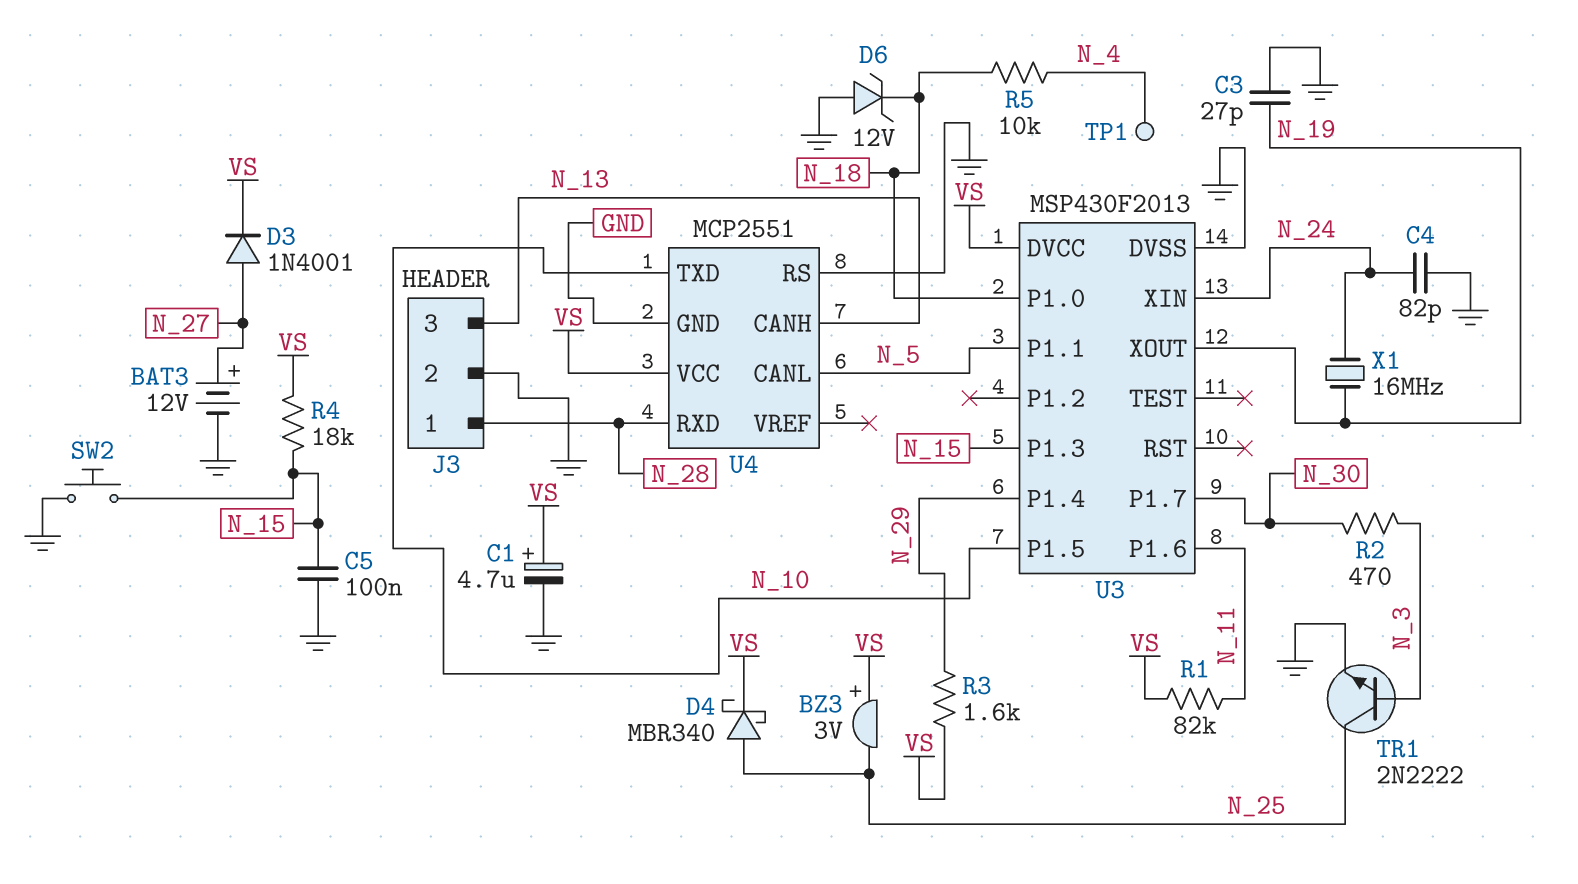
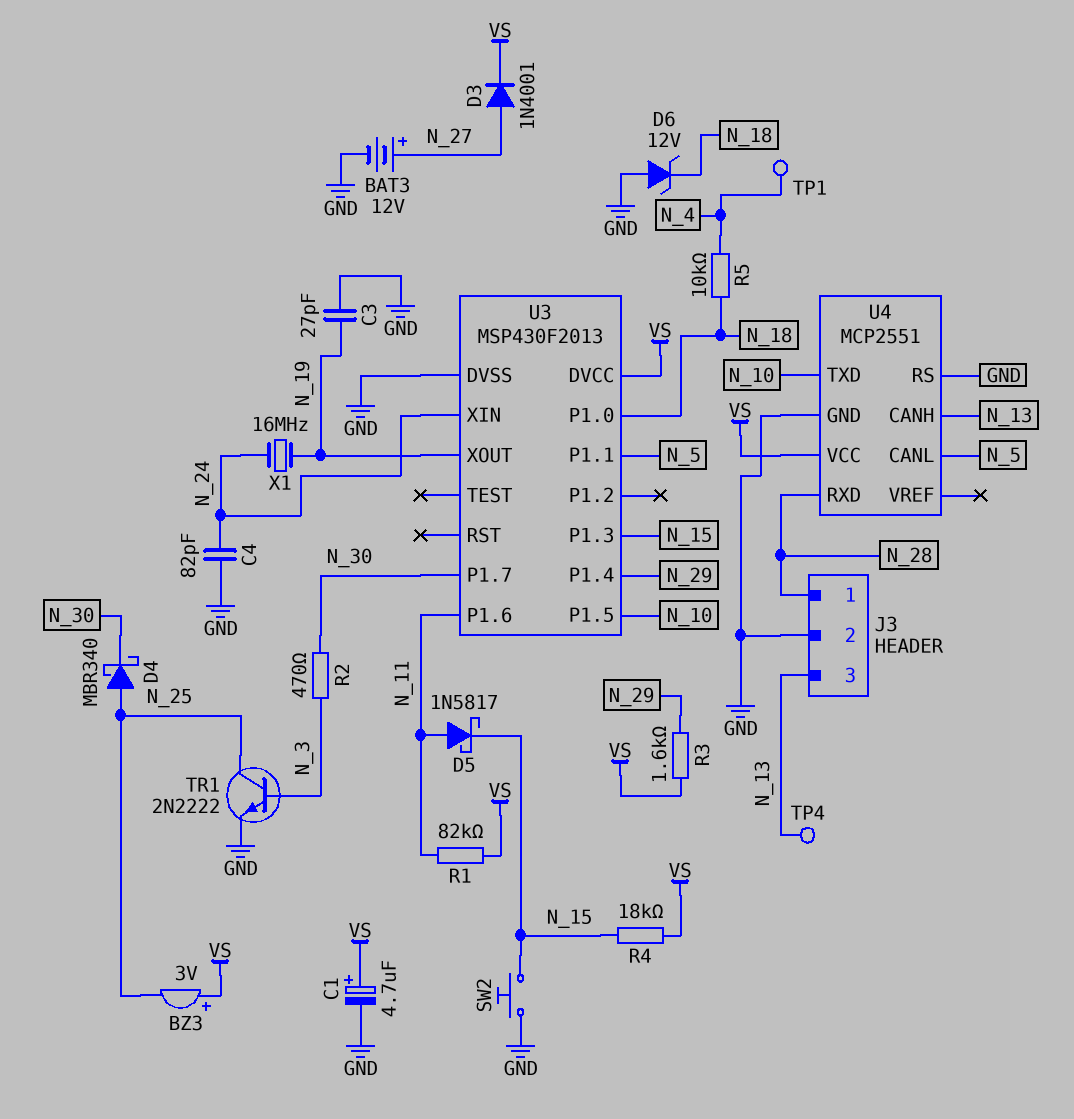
C5: 100nF (GND, N_15) -> none
D4: schottky MBR340 (A N_25, K VS) -> schottky MBR340 (A N_25, K N_30)
D5: none -> schottky 1N5817 (A N_11, K N_15)
TP4: none -> test point (N_13)

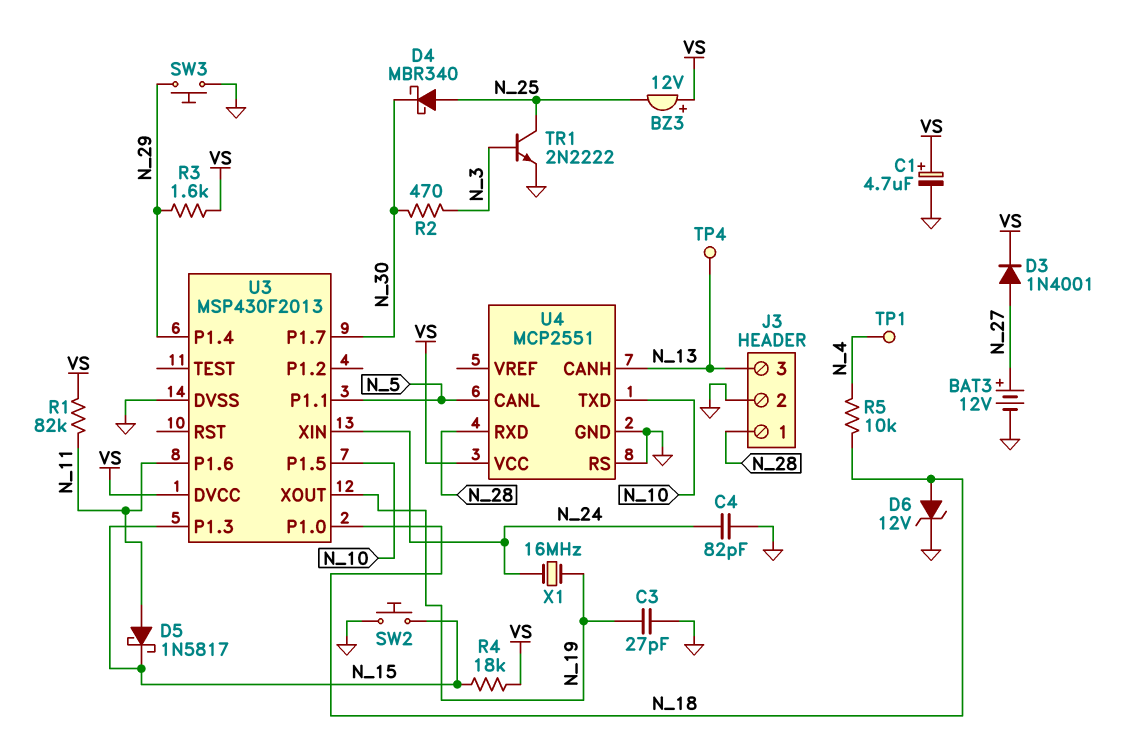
BZ3: buzzer 3V (plus VS, minus N_25) -> buzzer 12V (plus VS, minus N_25)
D6: zener 12V (A GND, K N_18) -> zener 12V (A N_18, K GND)
SW3: none -> button (GND, N_29)

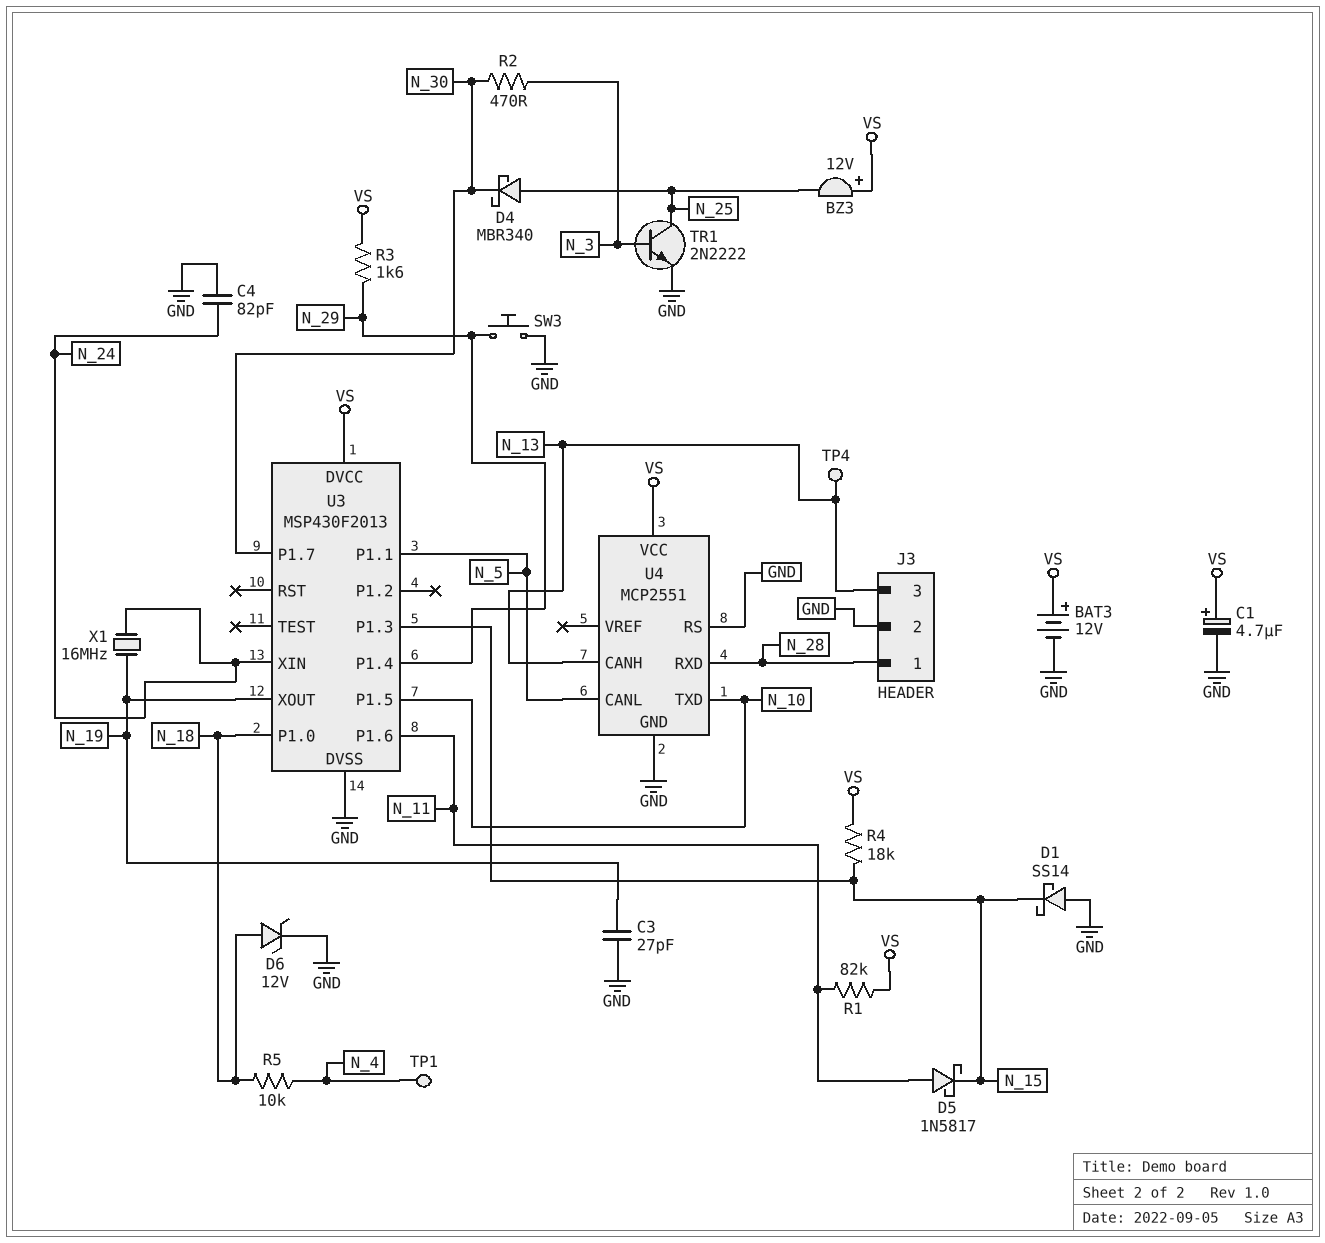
BAT3: 12V (plus N_27, minus GND) -> 12V (plus VS, minus GND)
D1: none -> schottky SS14 (A GND, K N_15)
D3: diode 1N4001 (A N_27, K VS) -> none
SW2: button (GND, N_15) -> none

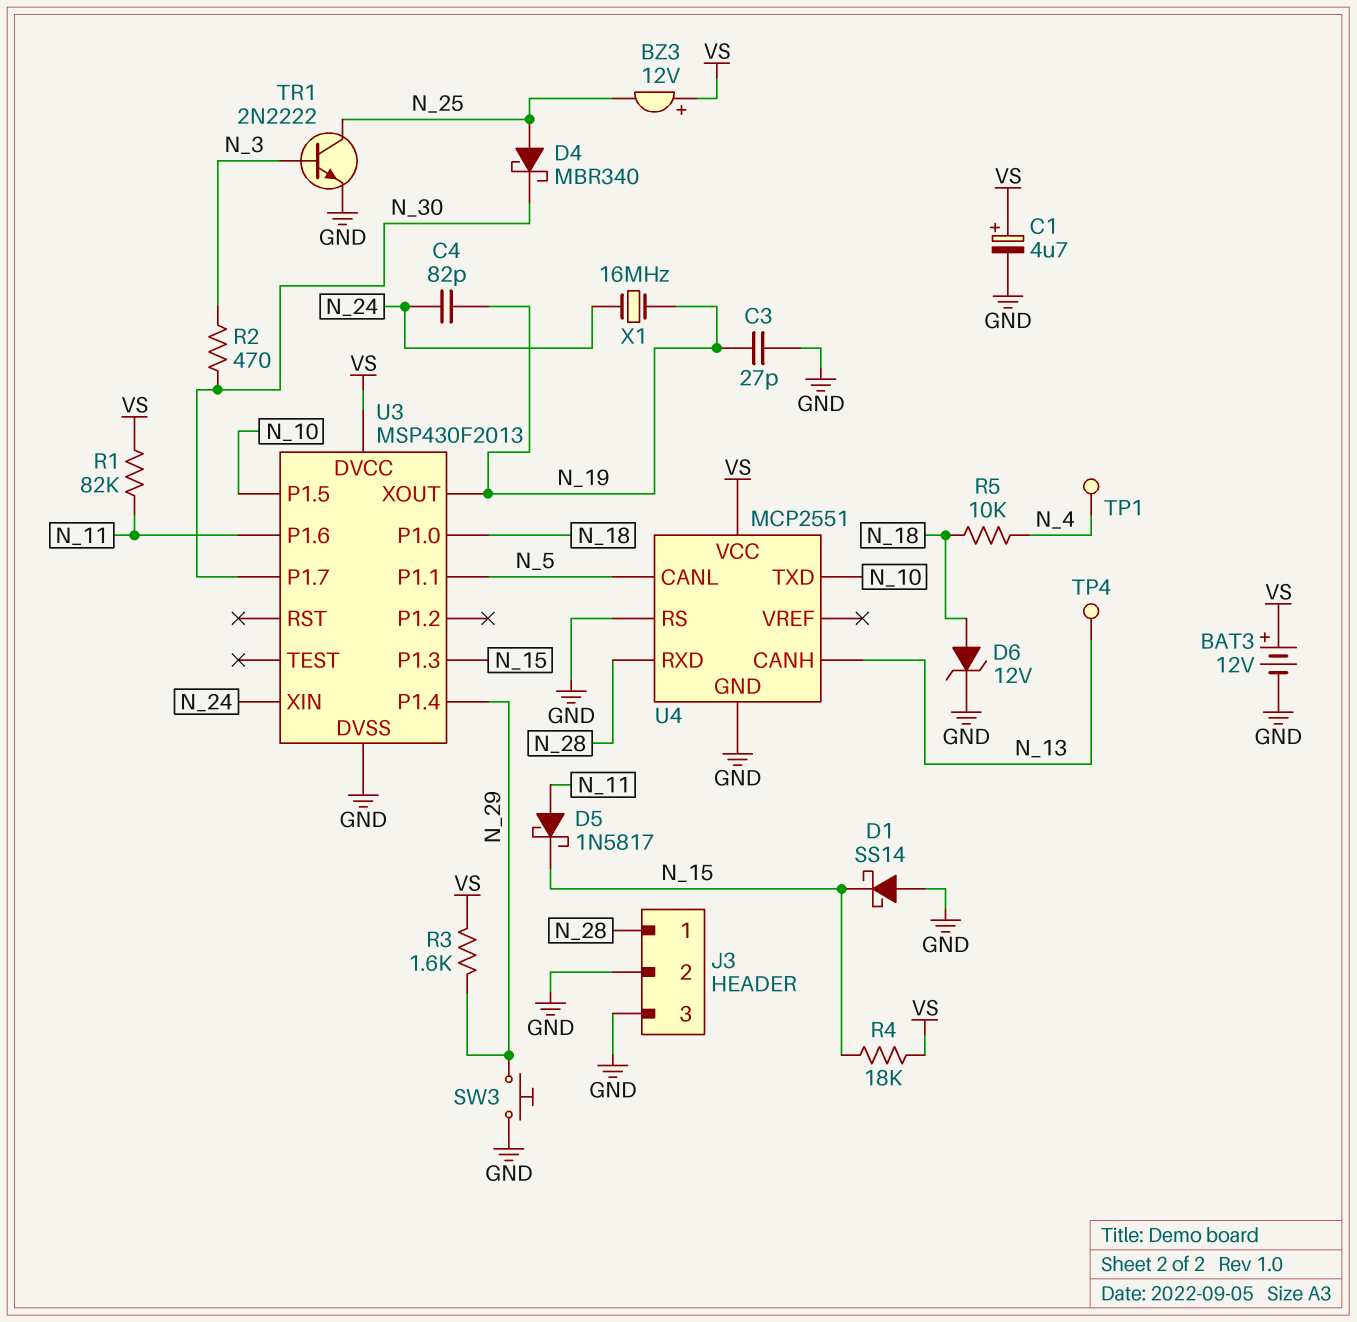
C4: 82pF (GND, N_24) -> 82pF (N_19, N_24)
J3 pin 3: N_13 -> GND

